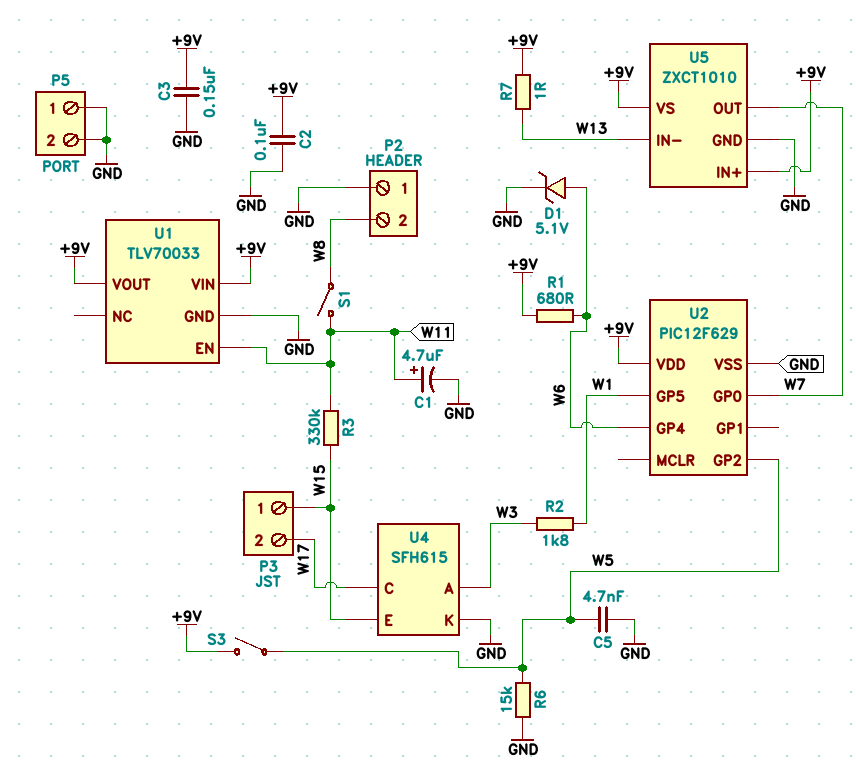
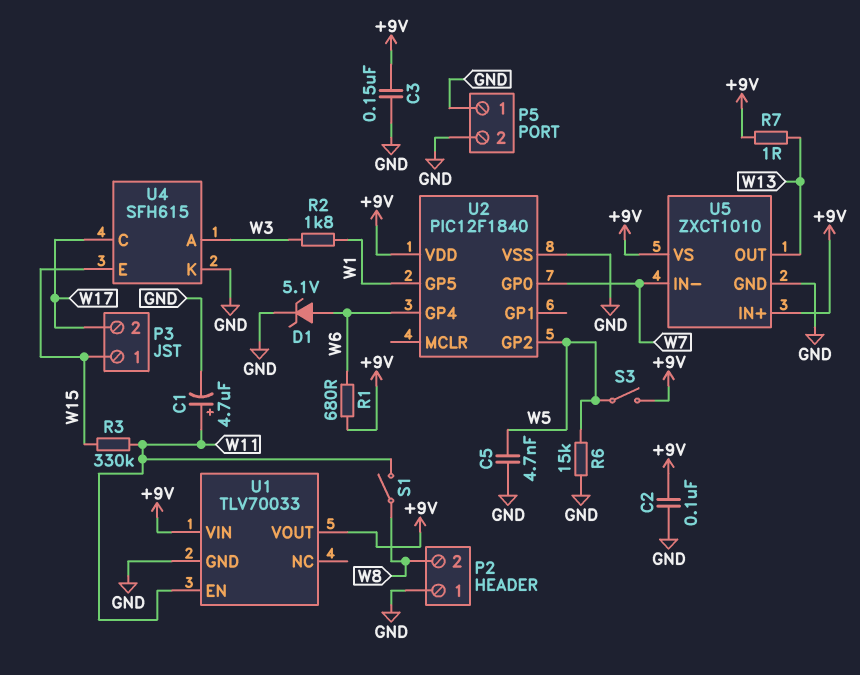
U2: PIC12F629 -> PIC12F1840
U5 pin IN-: W13 -> W7
U5 pin OUT: W7 -> W13

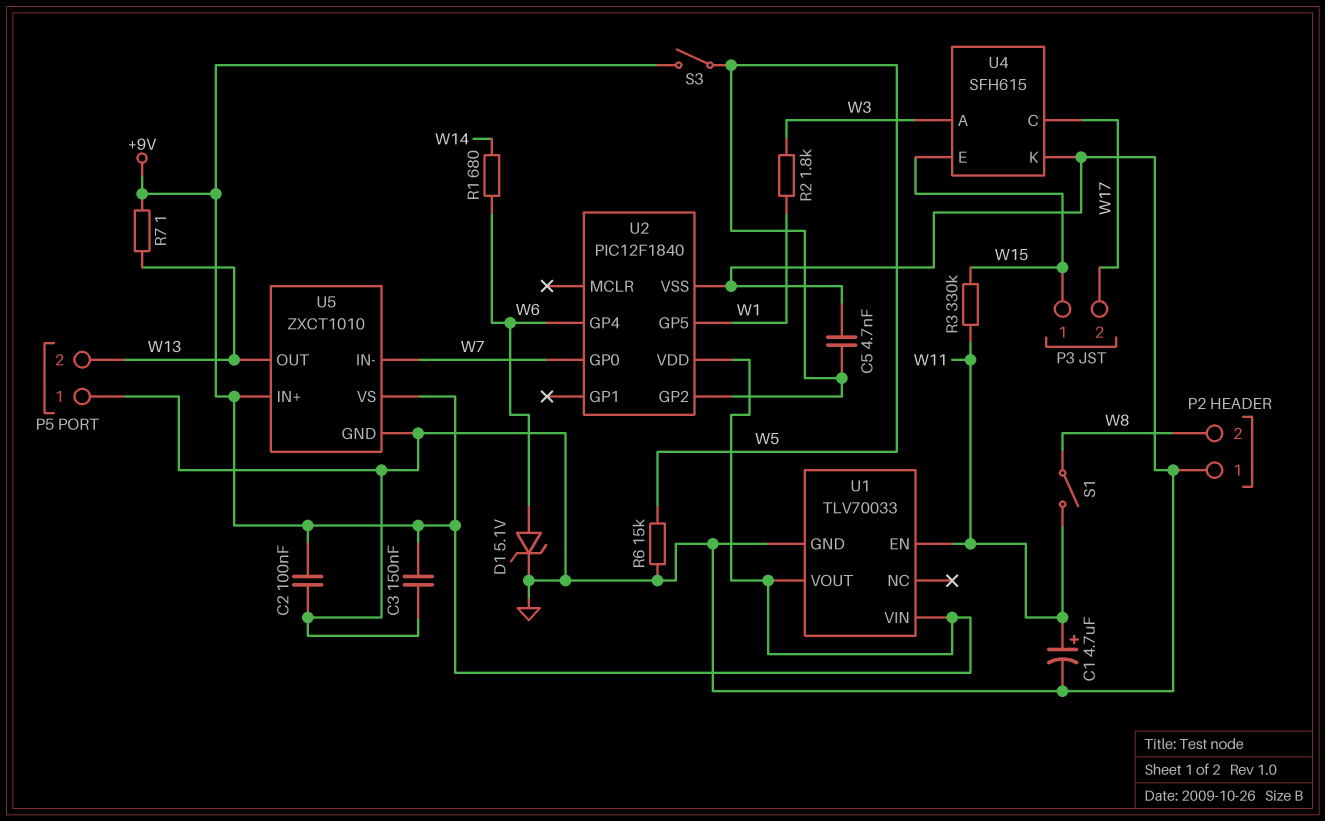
P5 pin 2: GND -> W13
R1: 680 (+9V, W6) -> 680 (W6, W14)

